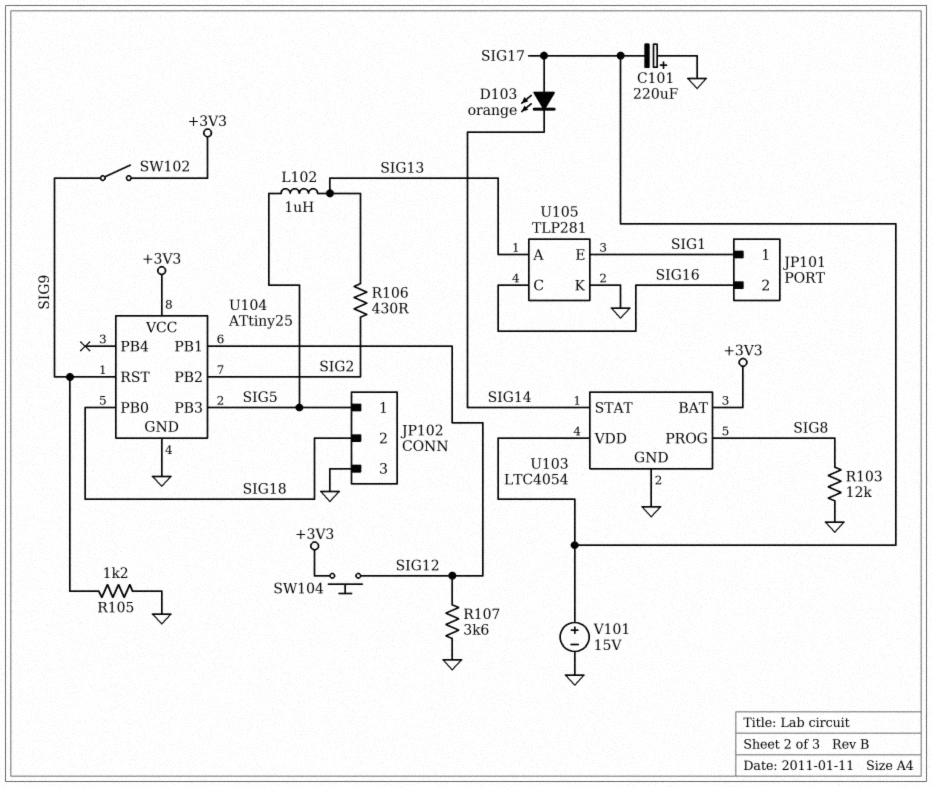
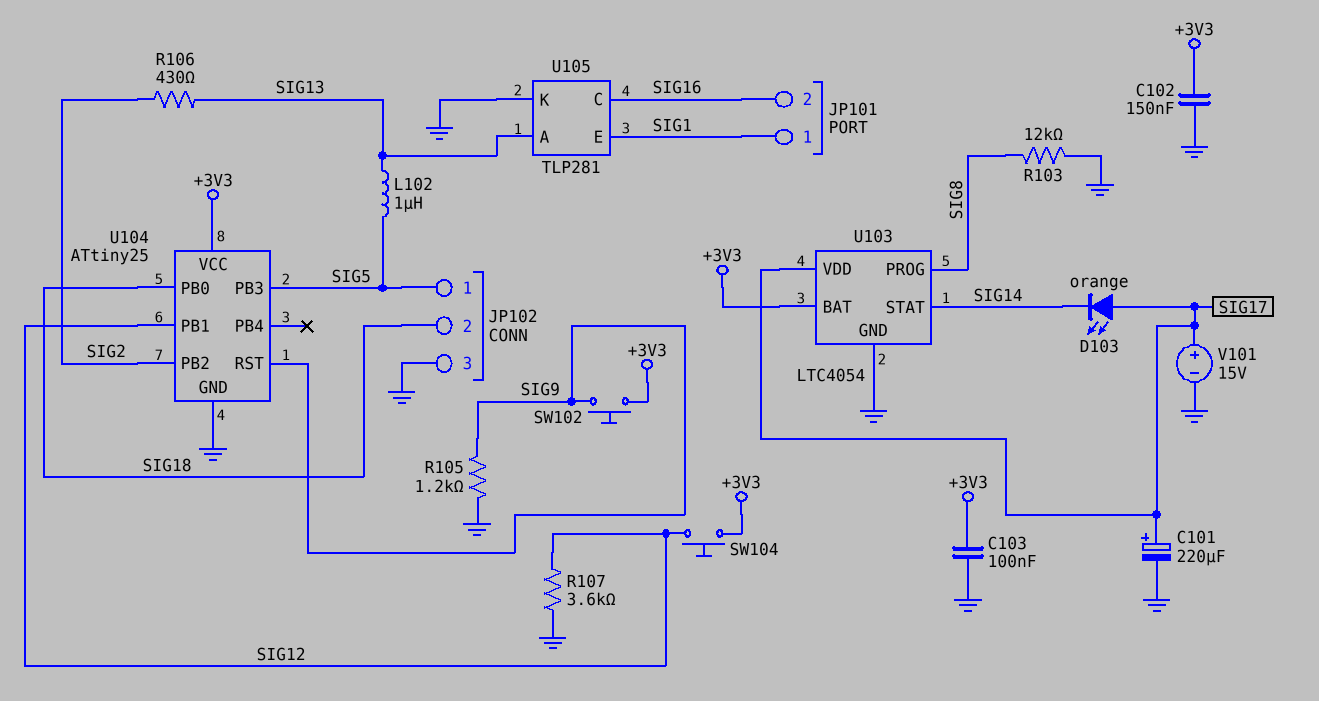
C101: 220uF (plus GND, minus SIG17) -> 220uF (plus SIG17, minus GND)
C102: none -> 150nF (+3V3, GND)
C103: none -> 100nF (+3V3, GND)
SW102: switch (+3V3, SIG9) -> button (+3V3, SIG9)

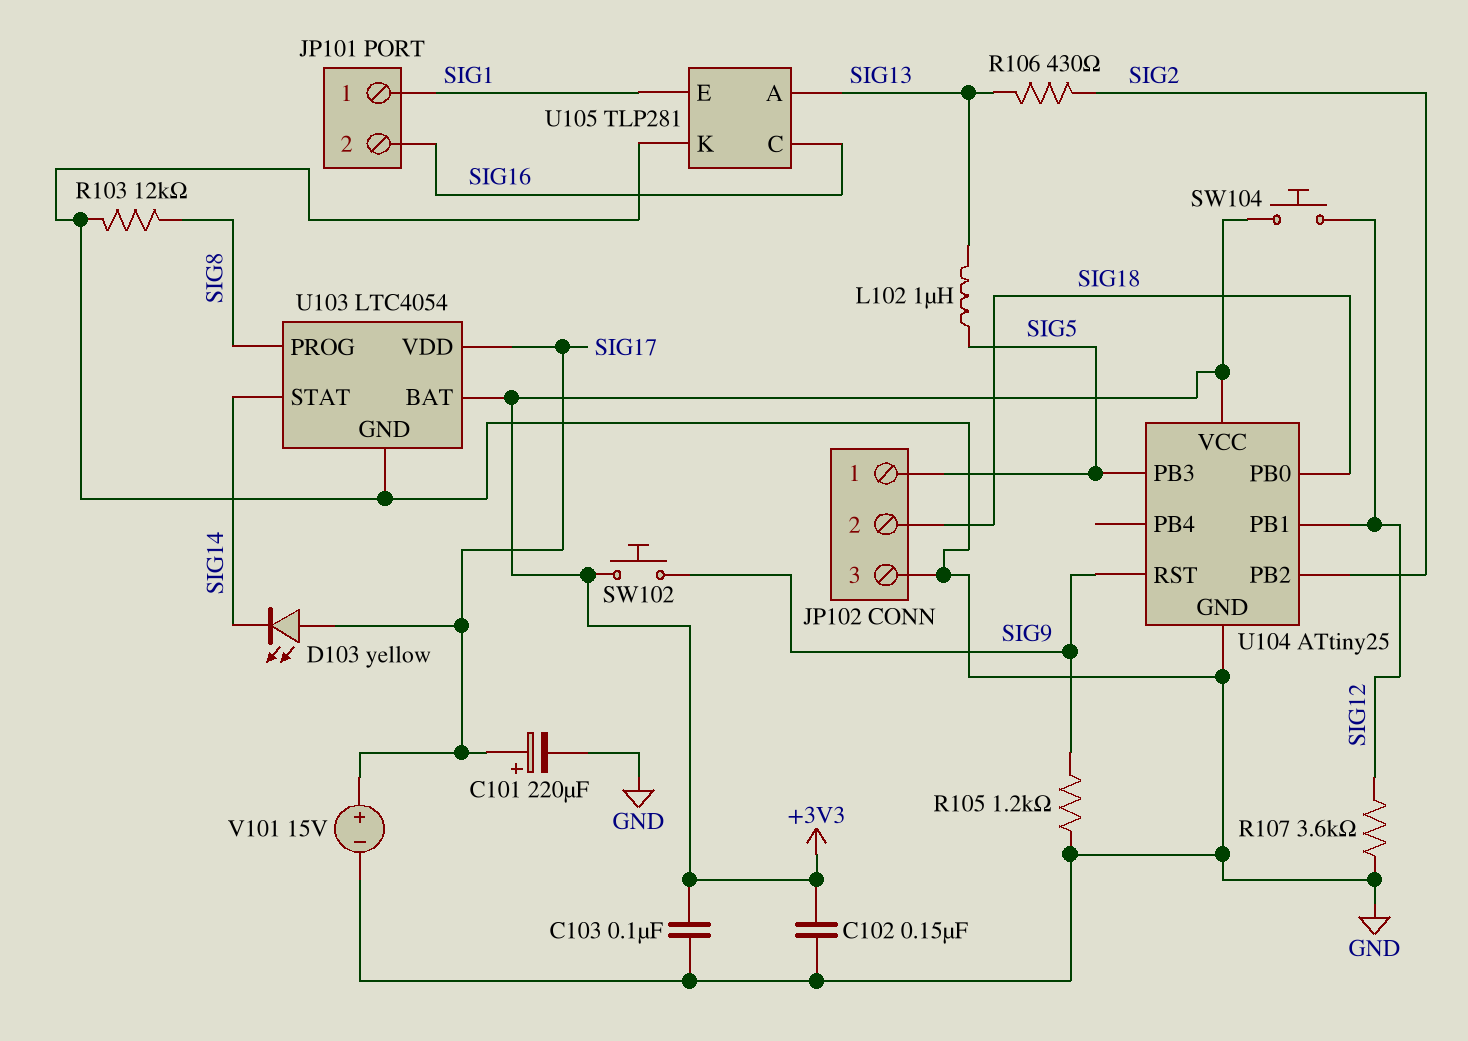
D103: LED orange (A SIG17, K SIG14) -> LED yellow (A SIG17, K SIG14)

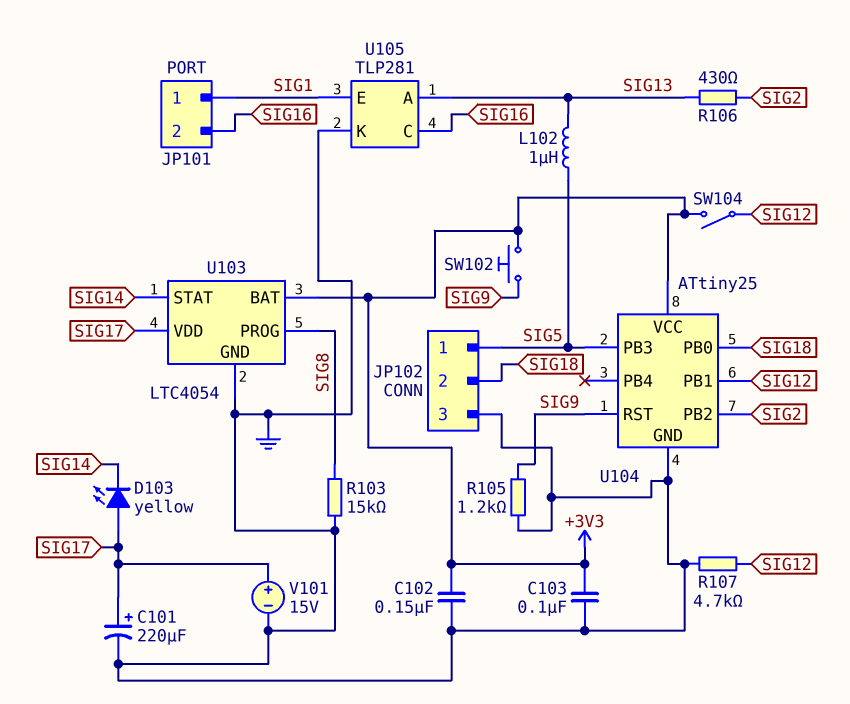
R103: 12k (GND, SIG8) -> 15k (GND, SIG8)
R107: 3.6k (GND, SIG12) -> 4.7k (GND, SIG12)
SW104: button (+3V3, SIG12) -> switch (+3V3, SIG12)

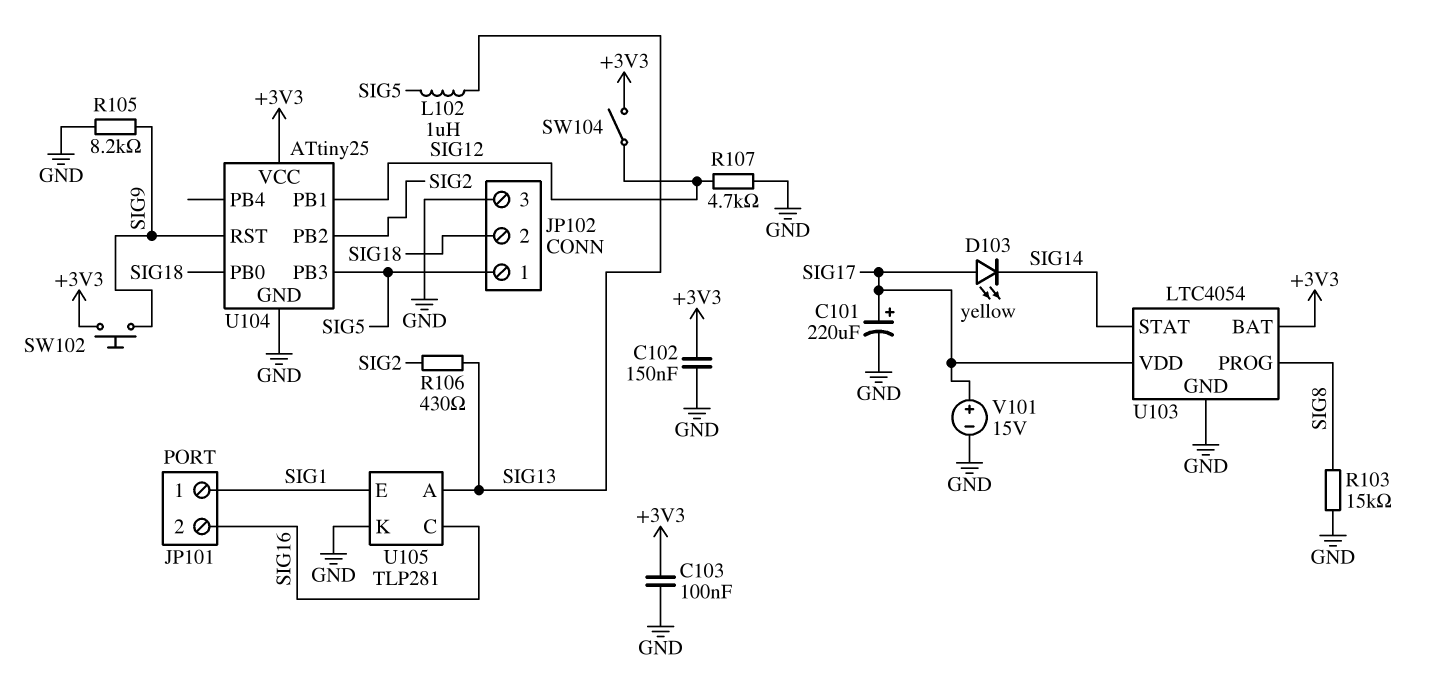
R105: 1.2k (GND, SIG9) -> 8.2k (GND, SIG9)

